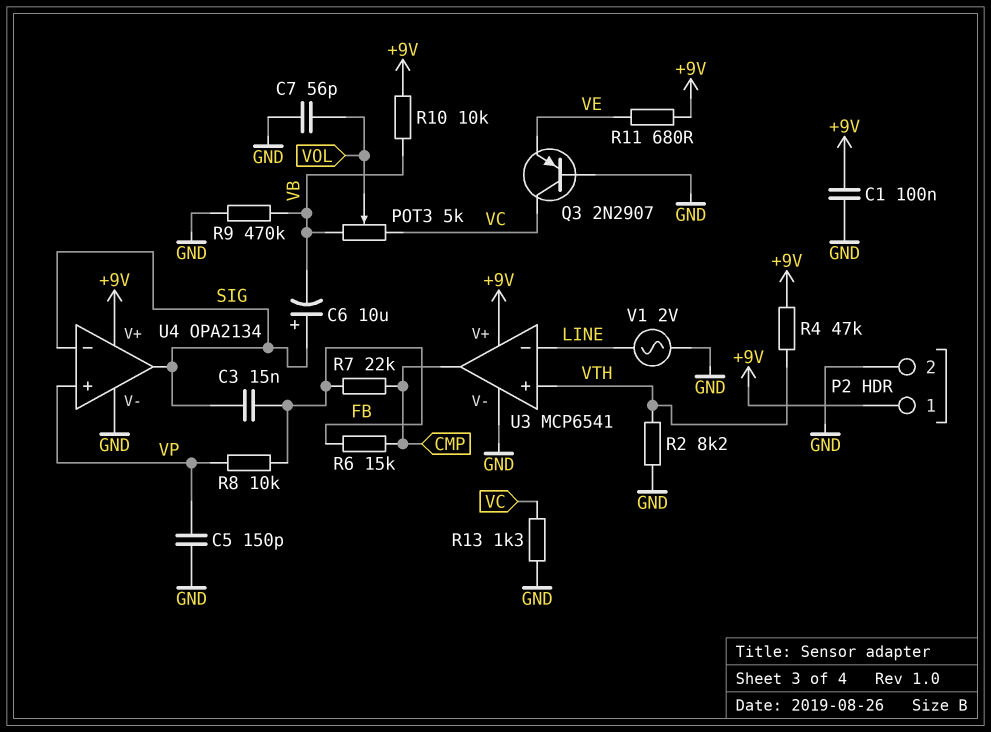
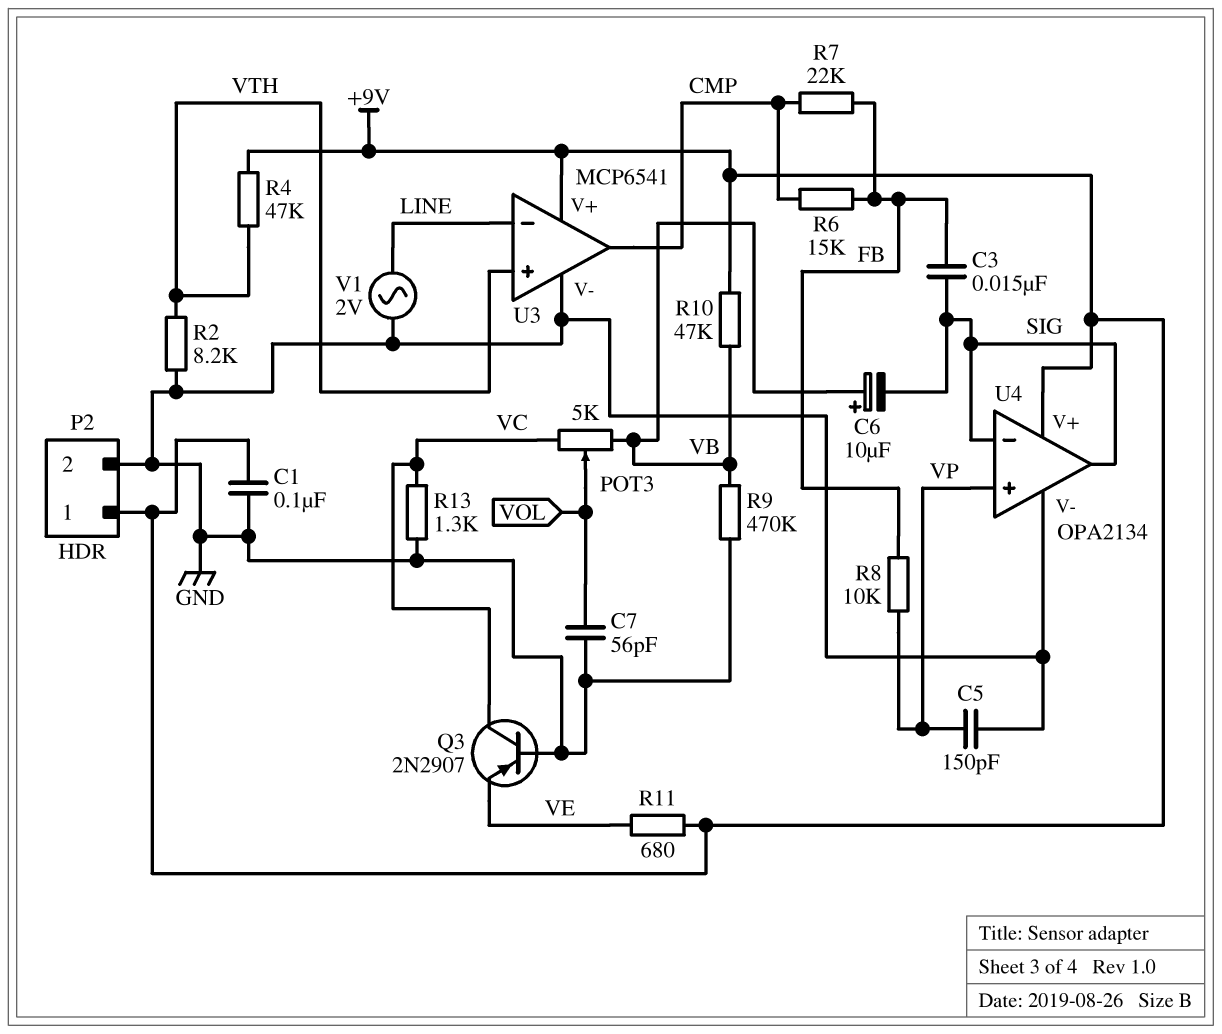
C6: 10uF (plus SIG, minus VB) -> 10uF (plus VB, minus SIG)
R10: 10k (+9V, VB) -> 47k (+9V, VB)

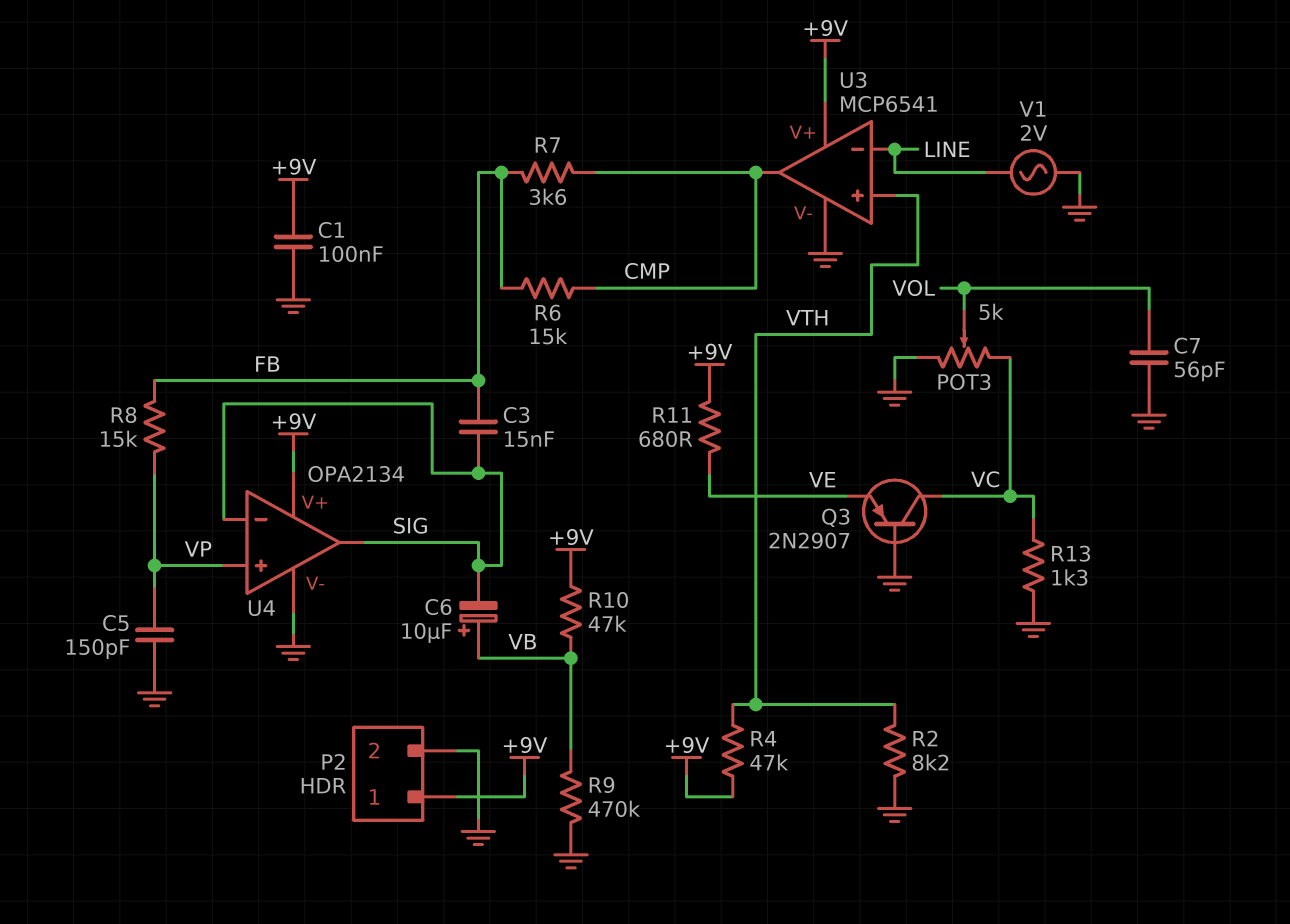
POT3: 5k (VB, VC, wiper VOL) -> 5k (GND, VC, wiper VOL)
R7: 22k (CMP, FB) -> 3.6k (CMP, FB)
R8: 10k (FB, VP) -> 15k (FB, VP)

